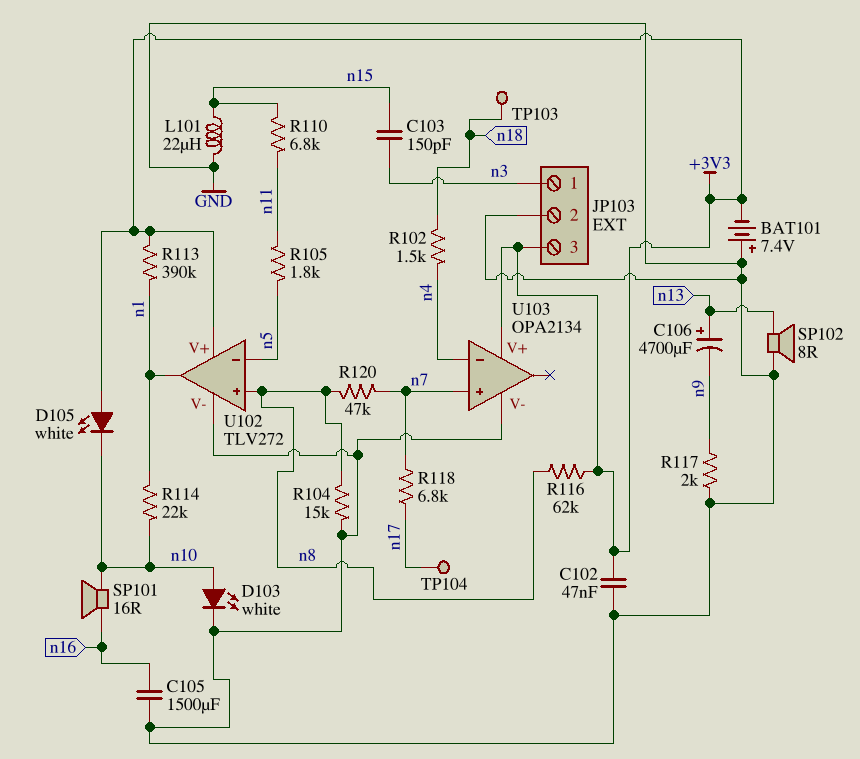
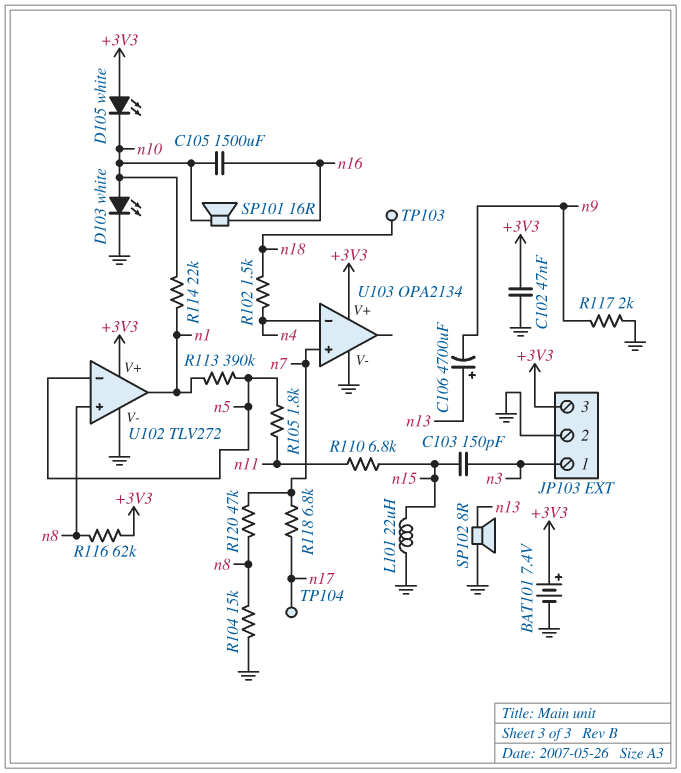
BAT101: 7.4V (plus GND, minus +3V3) -> 7.4V (plus +3V3, minus GND)
C105: 1500uF (GND, n16) -> 1500uF (n10, n16)
R113: 390k (+3V3, n1) -> 390k (n1, n5)

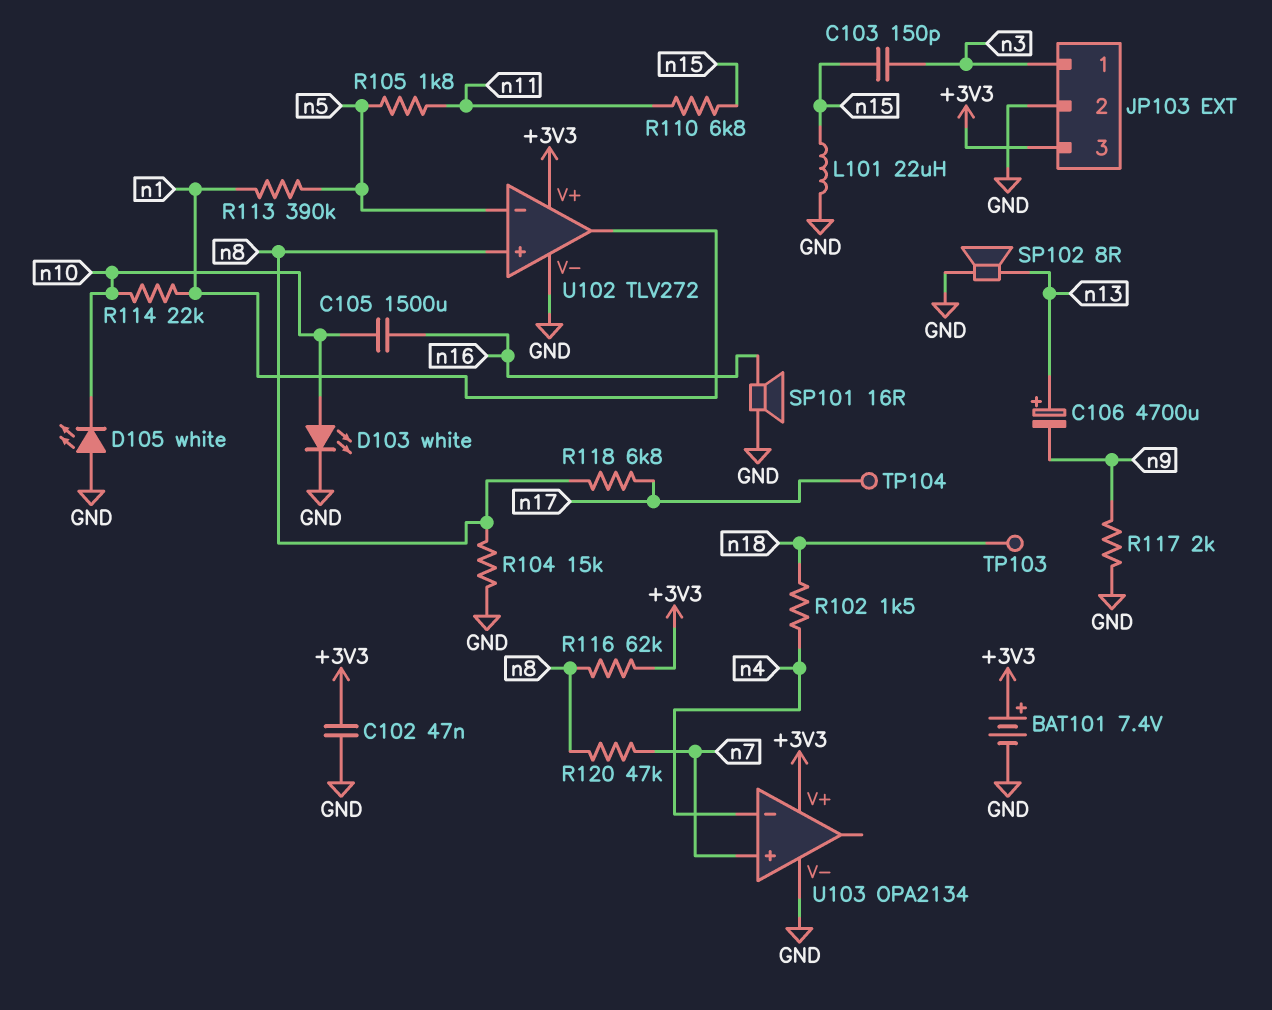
D105: LED white (A +3V3, K n10) -> LED white (A GND, K n10)
R118: 6.8k (n7, n17) -> 6.8k (n8, n17)
SP101: speaker 16R (n10, n16) -> speaker 16R (GND, n16)

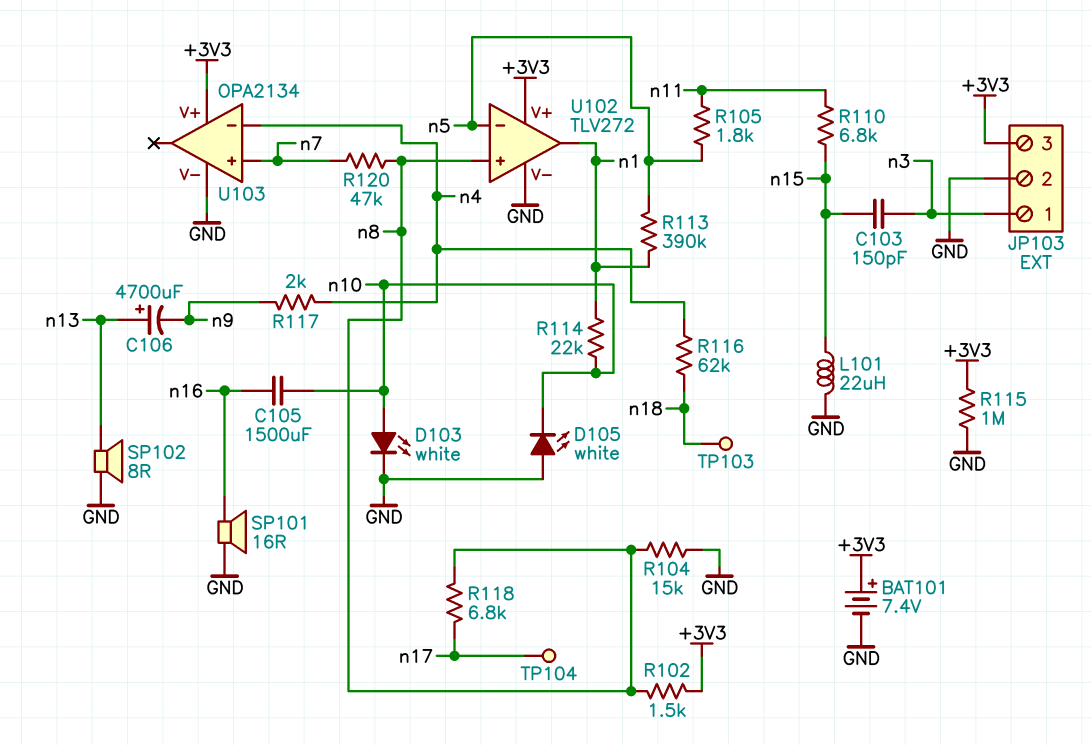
C102: 47nF (+3V3, GND) -> none
R102: 1.5k (n4, n18) -> 1.5k (+3V3, n8)
R115: none -> 1M (+3V3, GND)
R116: 62k (+3V3, n8) -> 62k (n4, n18)
R117: 2k (GND, n9) -> 2k (n4, n9)

